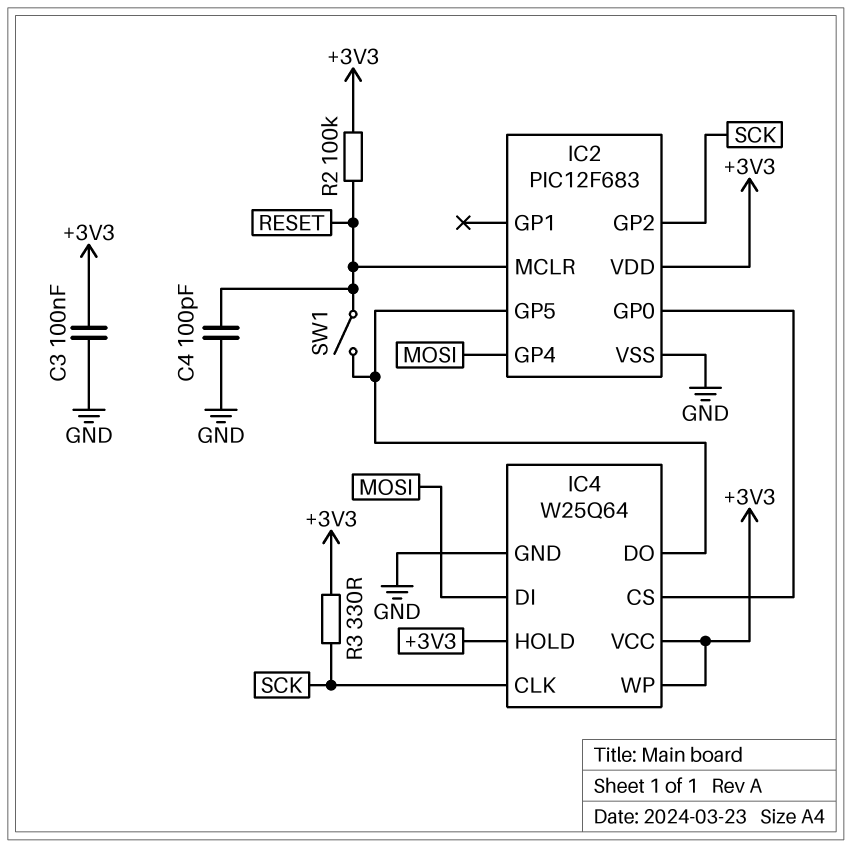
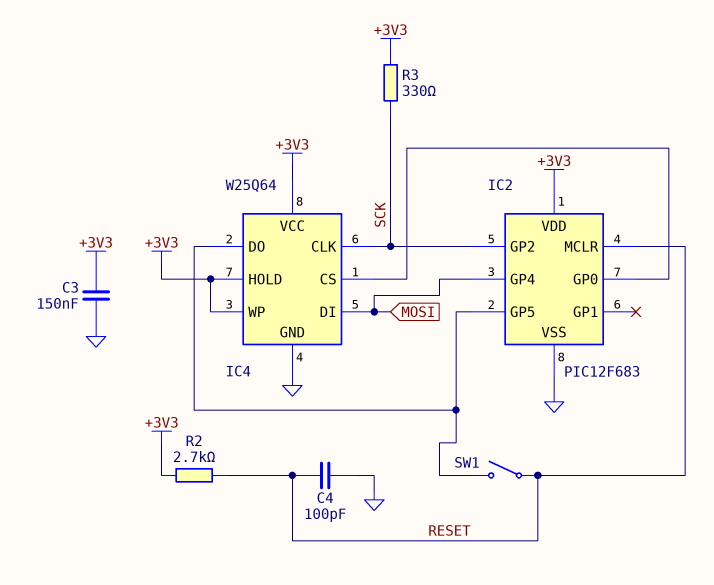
C3: 100nF (+3V3, GND) -> 150nF (+3V3, GND)
R2: 100k (+3V3, RESET) -> 2.7k (+3V3, RESET)

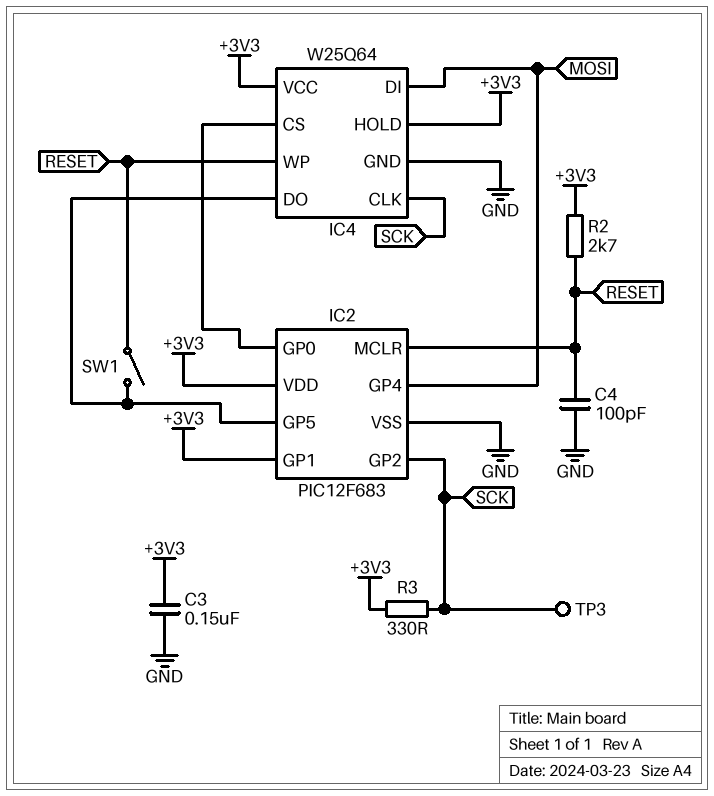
IC2 pin GP1: none -> +3V3
IC4 pin WP: +3V3 -> RESET
TP3: none -> test point (SCK)

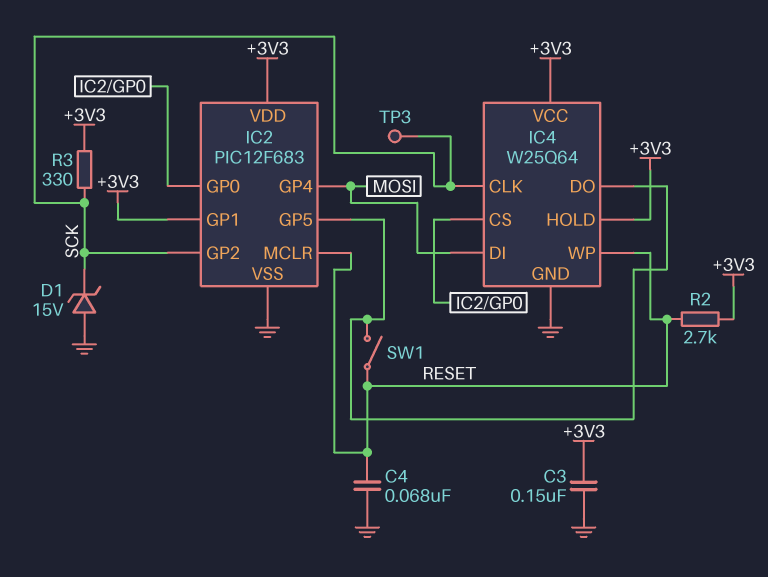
C4: 100pF (GND, RESET) -> 68nF (GND, RESET)
D1: none -> zener 15V (A GND, K SCK)

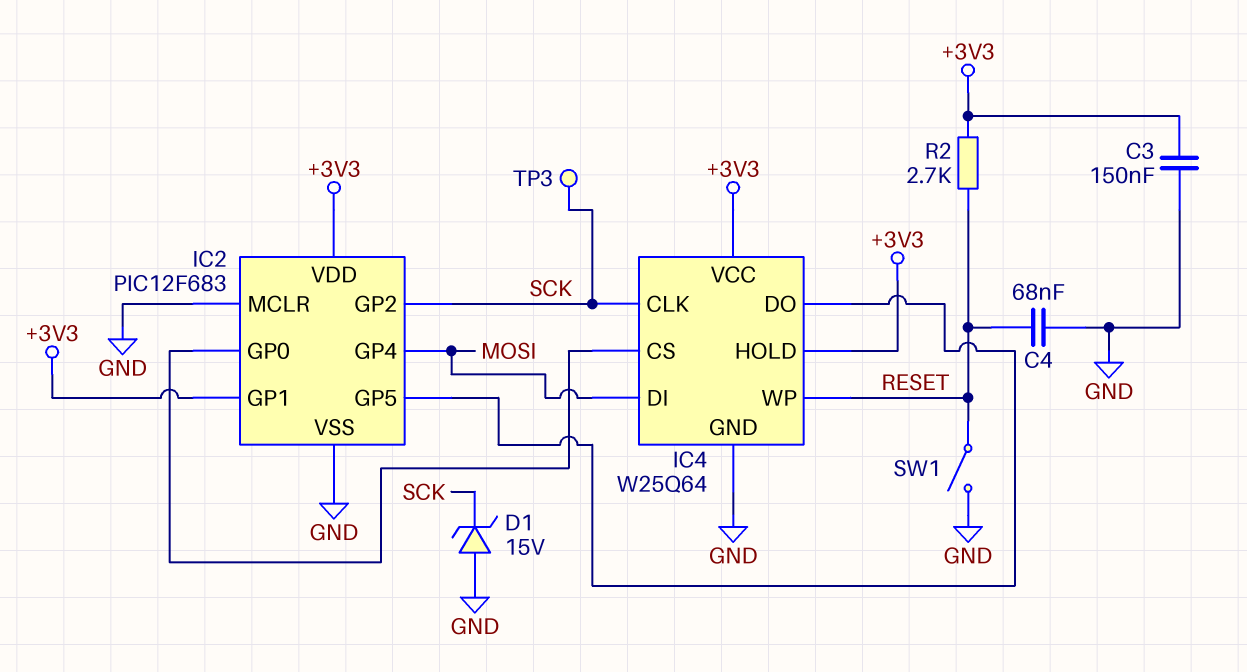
IC2 pin MCLR: RESET -> GND
R3: 330 (+3V3, SCK) -> none
SW1: switch (IC2/GP5, RESET) -> switch (GND, RESET)

